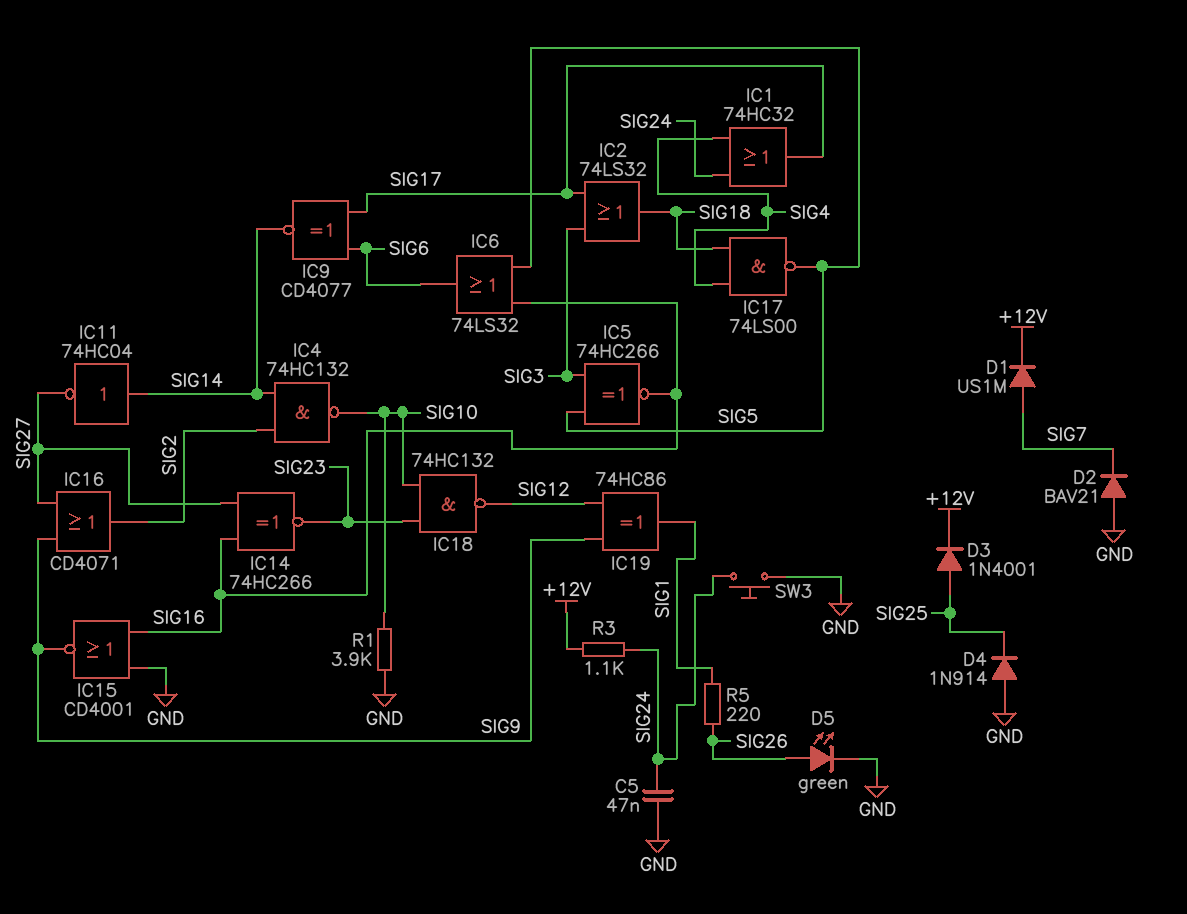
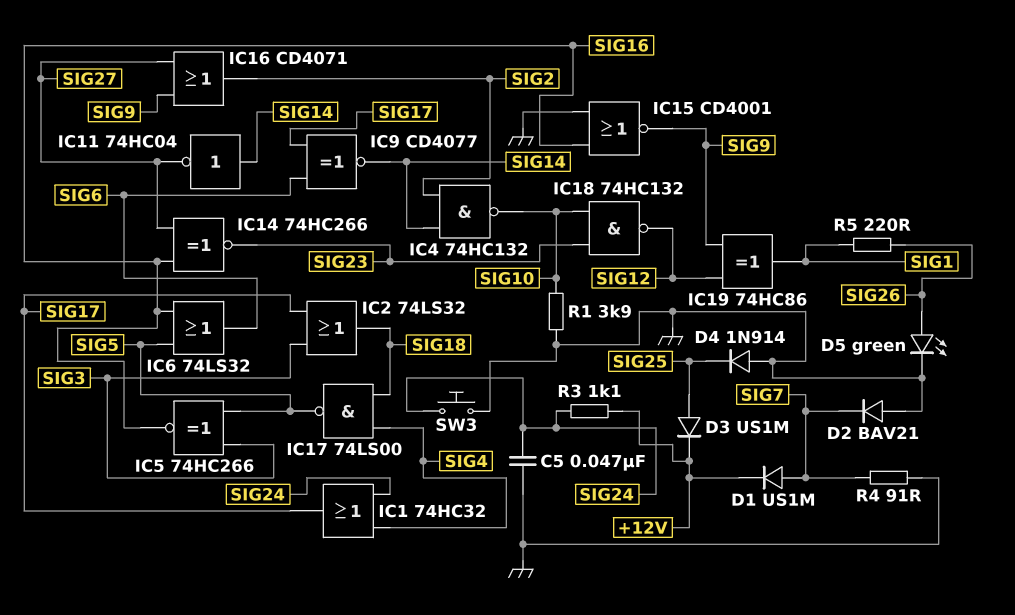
D3: diode 1N4001 (A SIG25, K +12V) -> diode US1M (A SIG25, K +12V)
R4: none -> 91 (GND, SIG7)

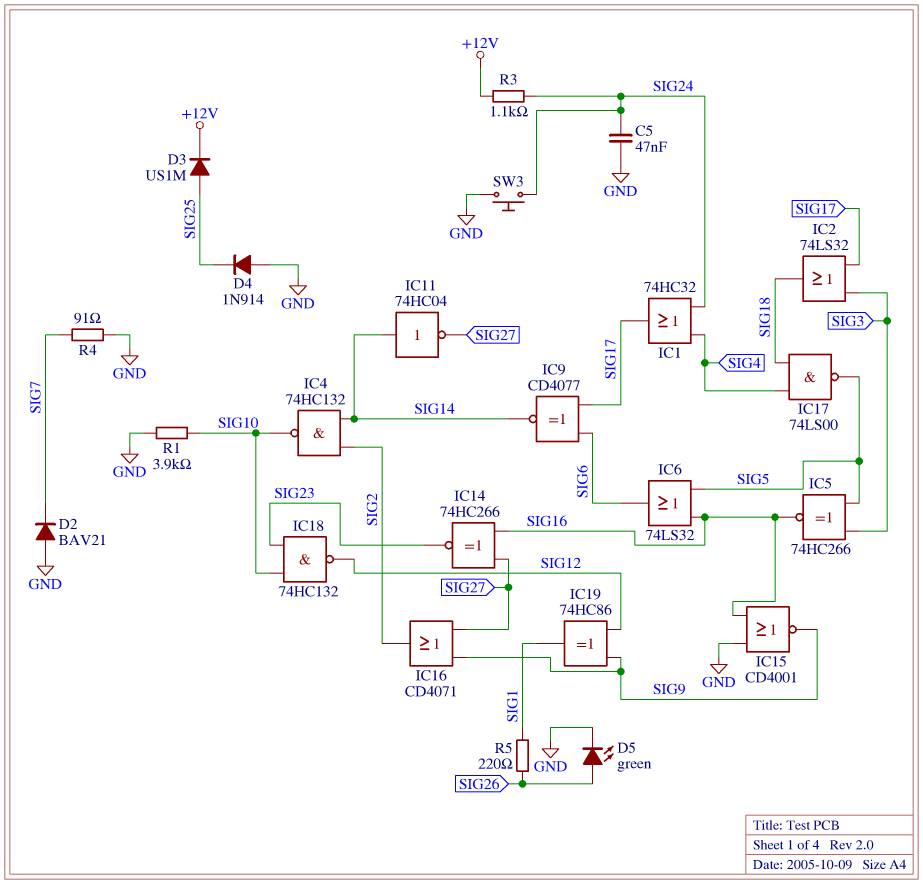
D1: diode US1M (A SIG7, K +12V) -> none

